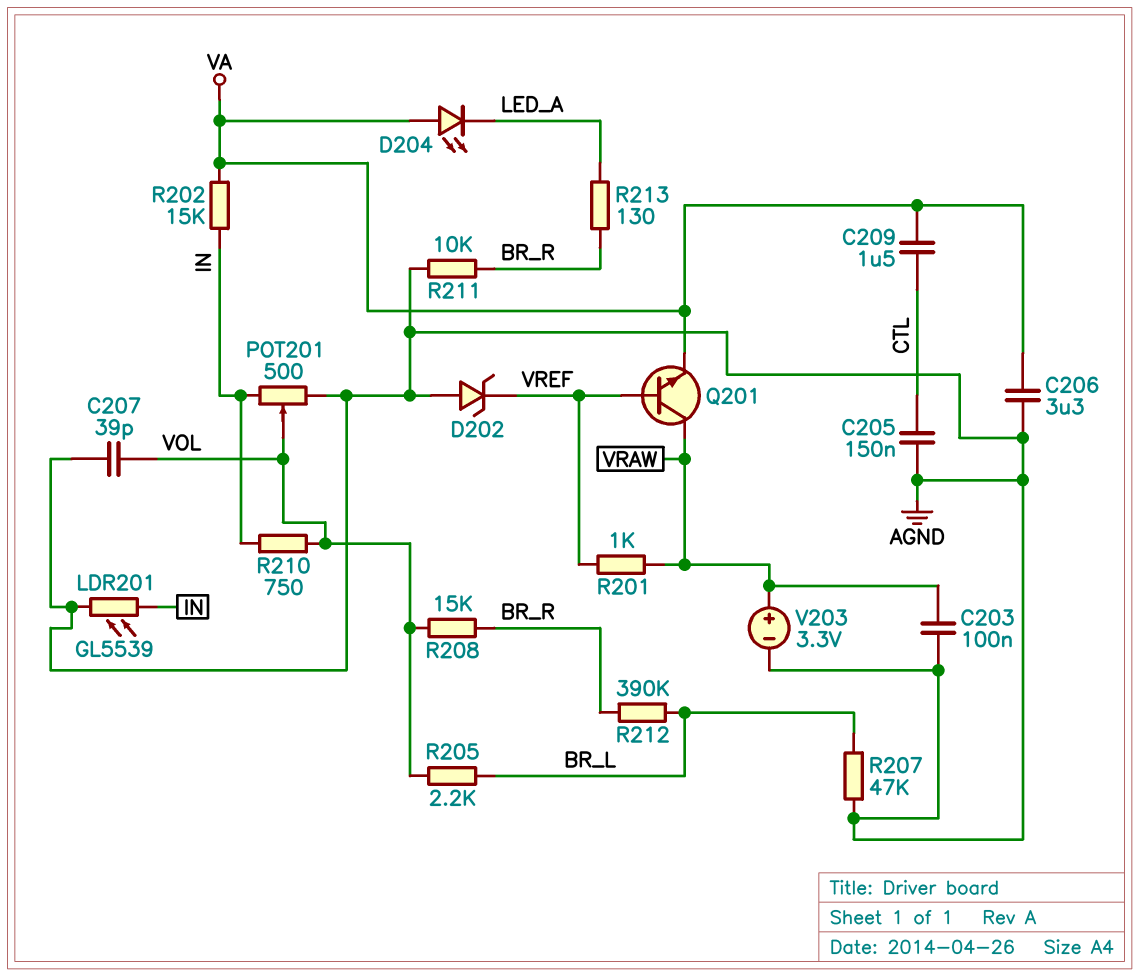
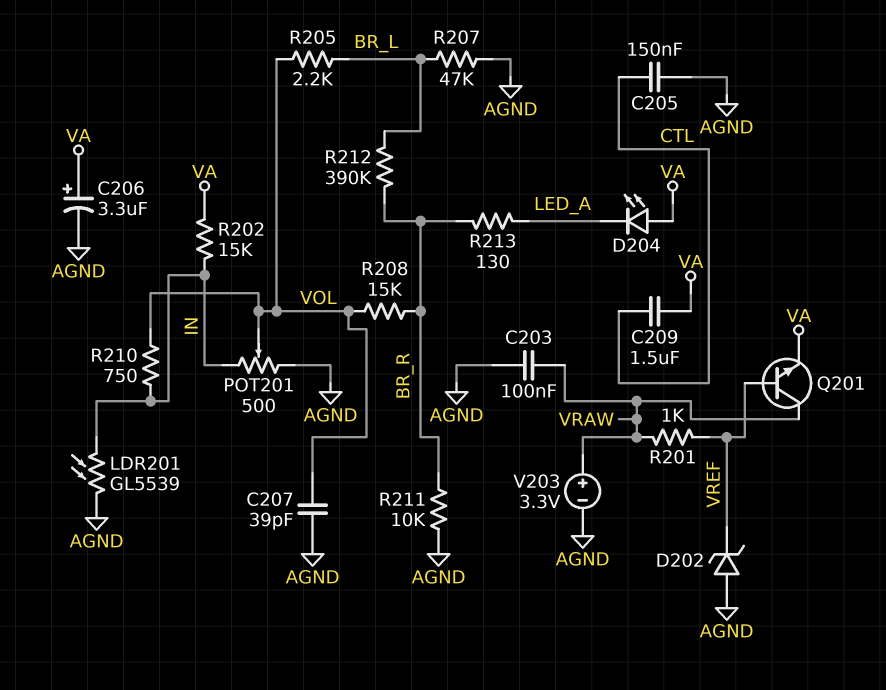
C206: 3.3uF (AGND, VA) -> 3.3uF (plus VA, minus AGND)

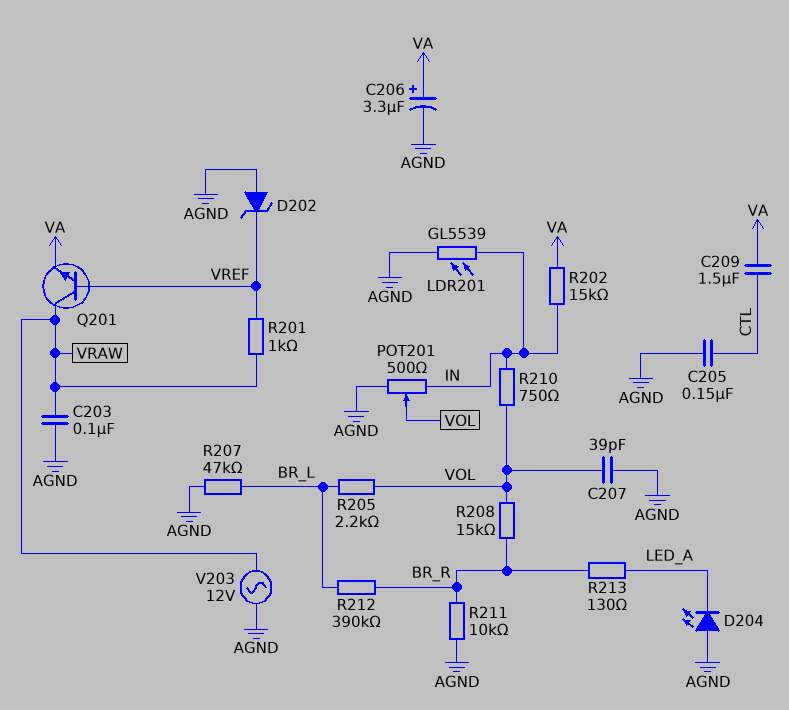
D204: LED (A VA, K LED_A) -> LED (A AGND, K LED_A)
V203: 3.3V (plus VRAW, minus AGND) -> AC 12V (AGND, VRAW)

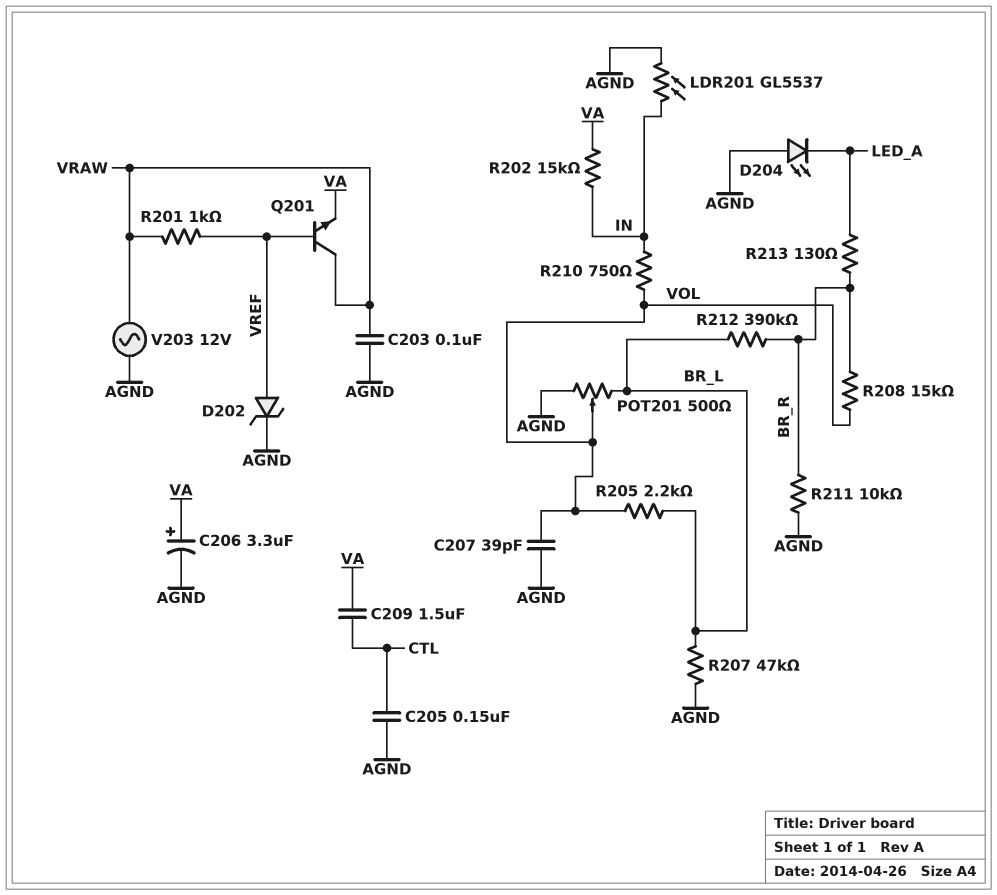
D202: zener (A AGND, K VREF) -> zener (A VREF, K AGND)
LDR201: GL5539 (AGND, IN) -> GL5537 (AGND, IN)
POT201: 500 (AGND, IN, wiper VOL) -> 500 (AGND, BR_L, wiper VOL)

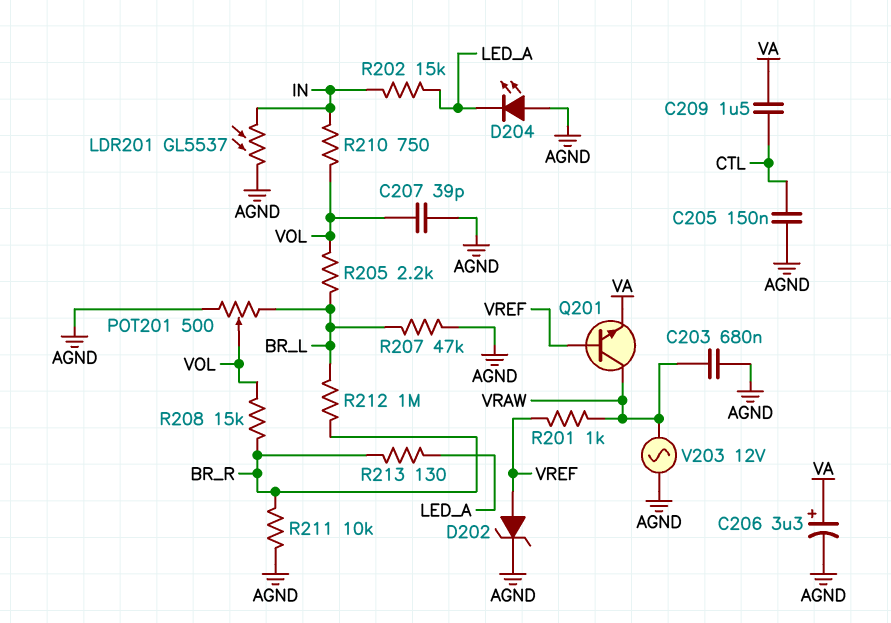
C203: 100nF (AGND, VRAW) -> 680nF (AGND, VRAW)
R202: 15k (IN, VA) -> 15k (IN, LED_A)
R212: 390k (BR_L, BR_R) -> 1M (BR_L, BR_R)

